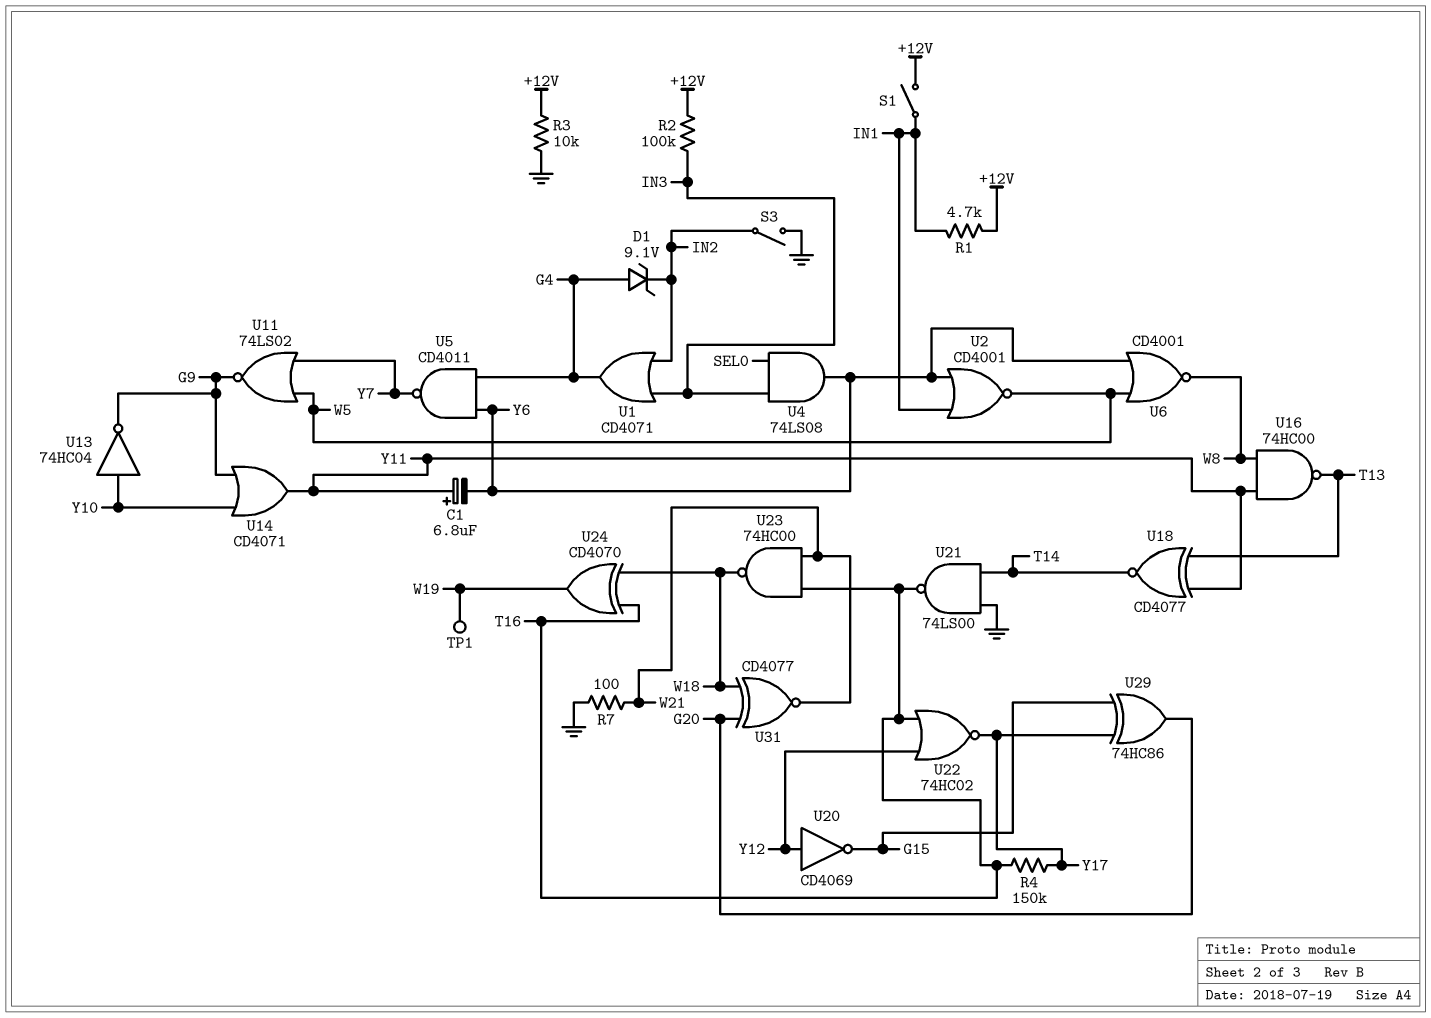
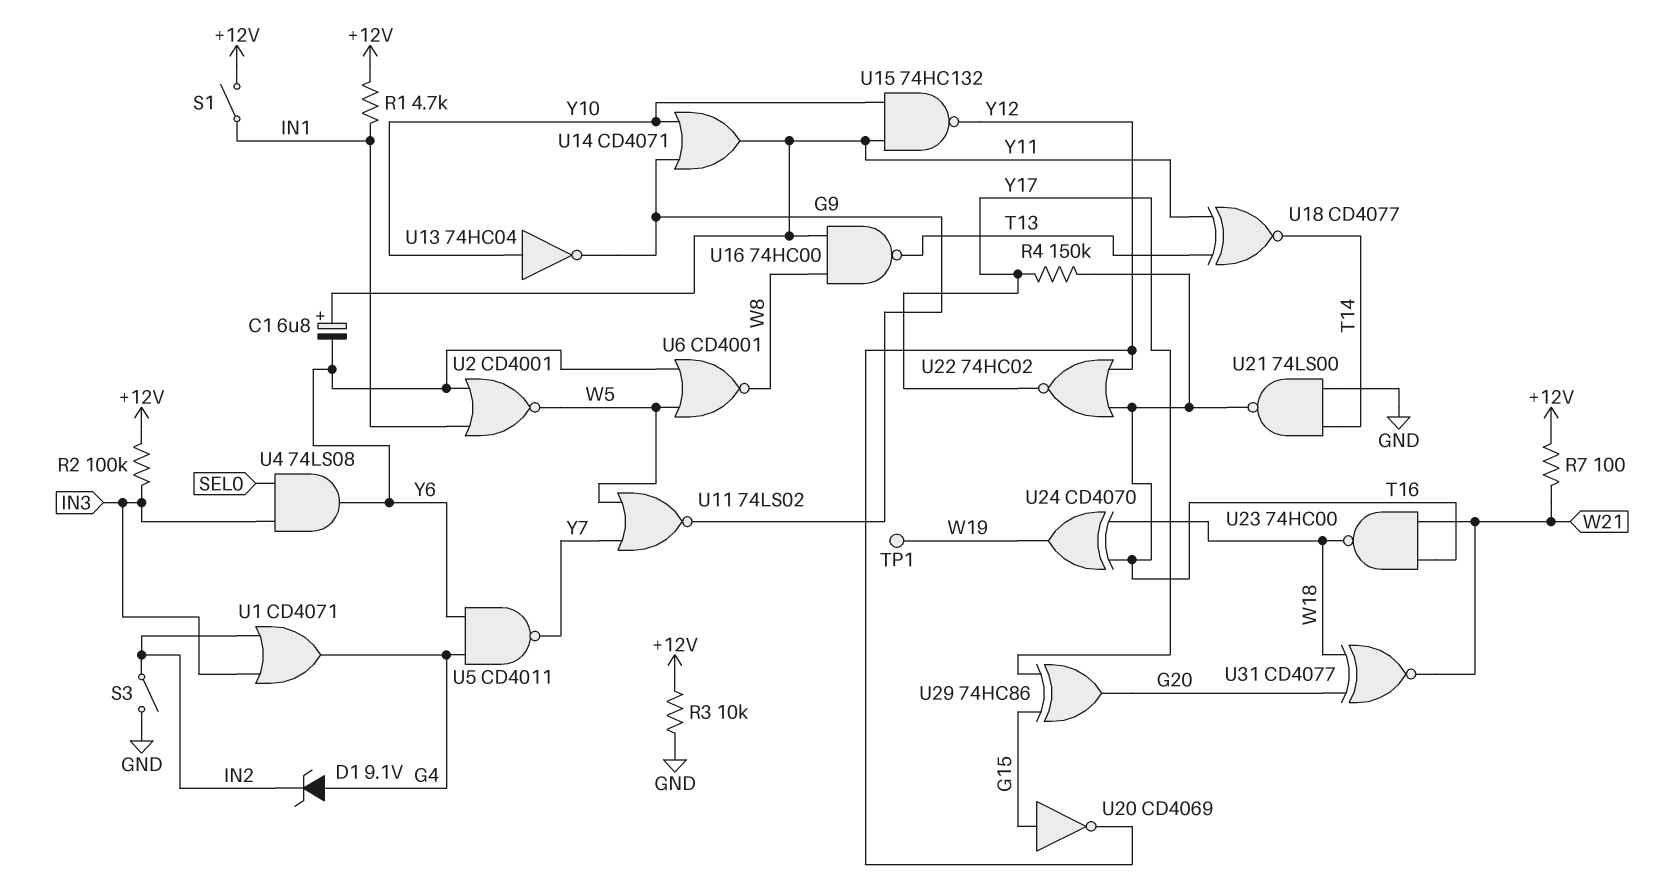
R7: 100 (GND, W21) -> 100 (+12V, W21)
U15: none -> NAND 74HC132 (in Y10, in Y11, out Y12)
U20: NOT CD4069 (in Y12, out G15) -> NOT CD4069 (in G15, out Y12)

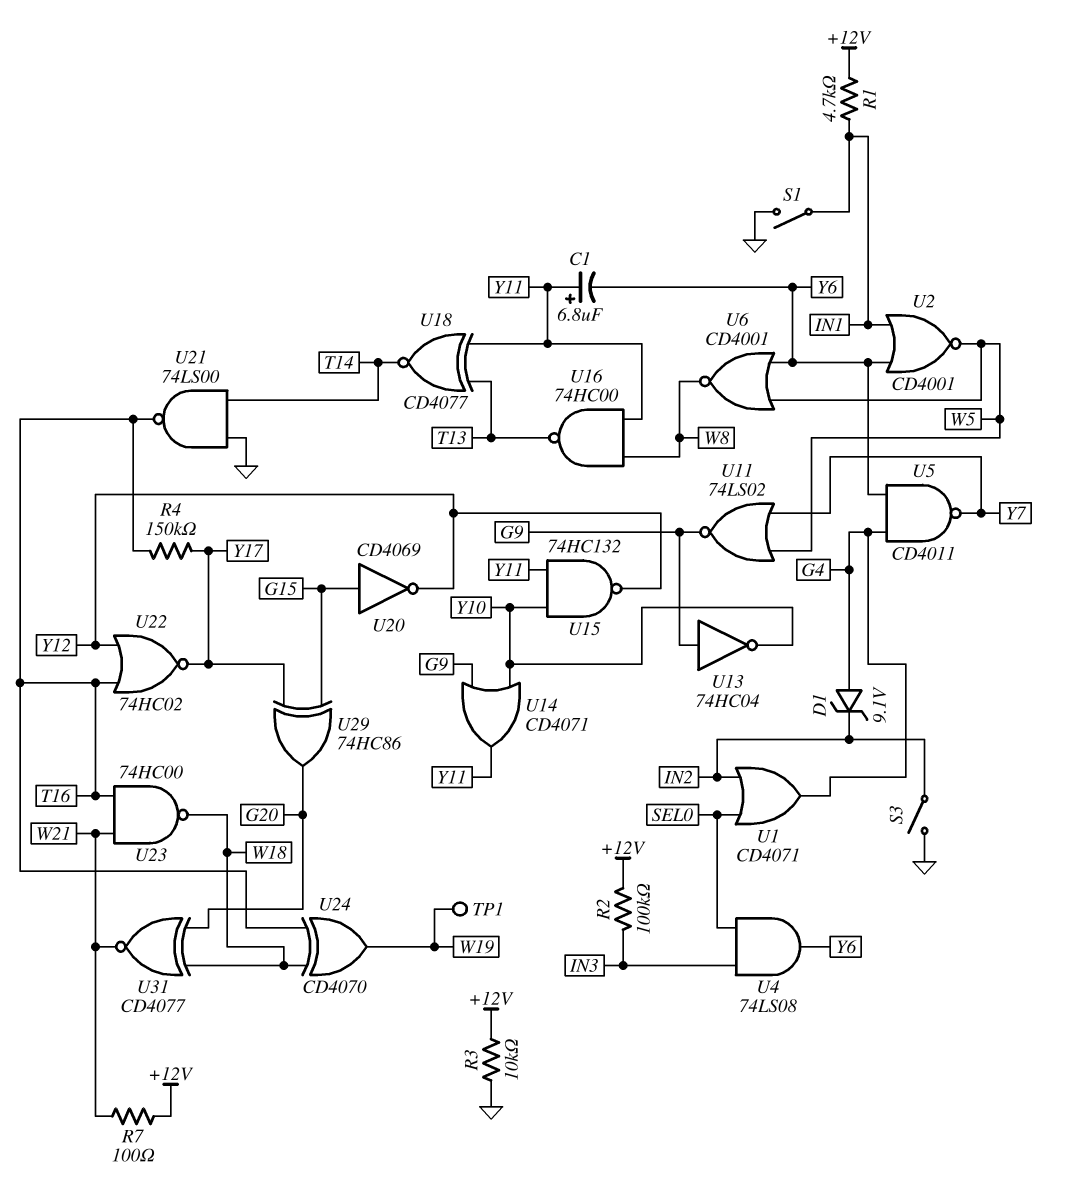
S1: switch (+12V, IN1) -> switch (GND, IN1)
U1: OR CD4071 (in IN2, in IN3, out G4) -> OR CD4071 (in IN2, in SEL0, out G4)
U13: NOT 74HC04 (in Y10, out G9) -> NOT 74HC04 (in G9, out Y10)

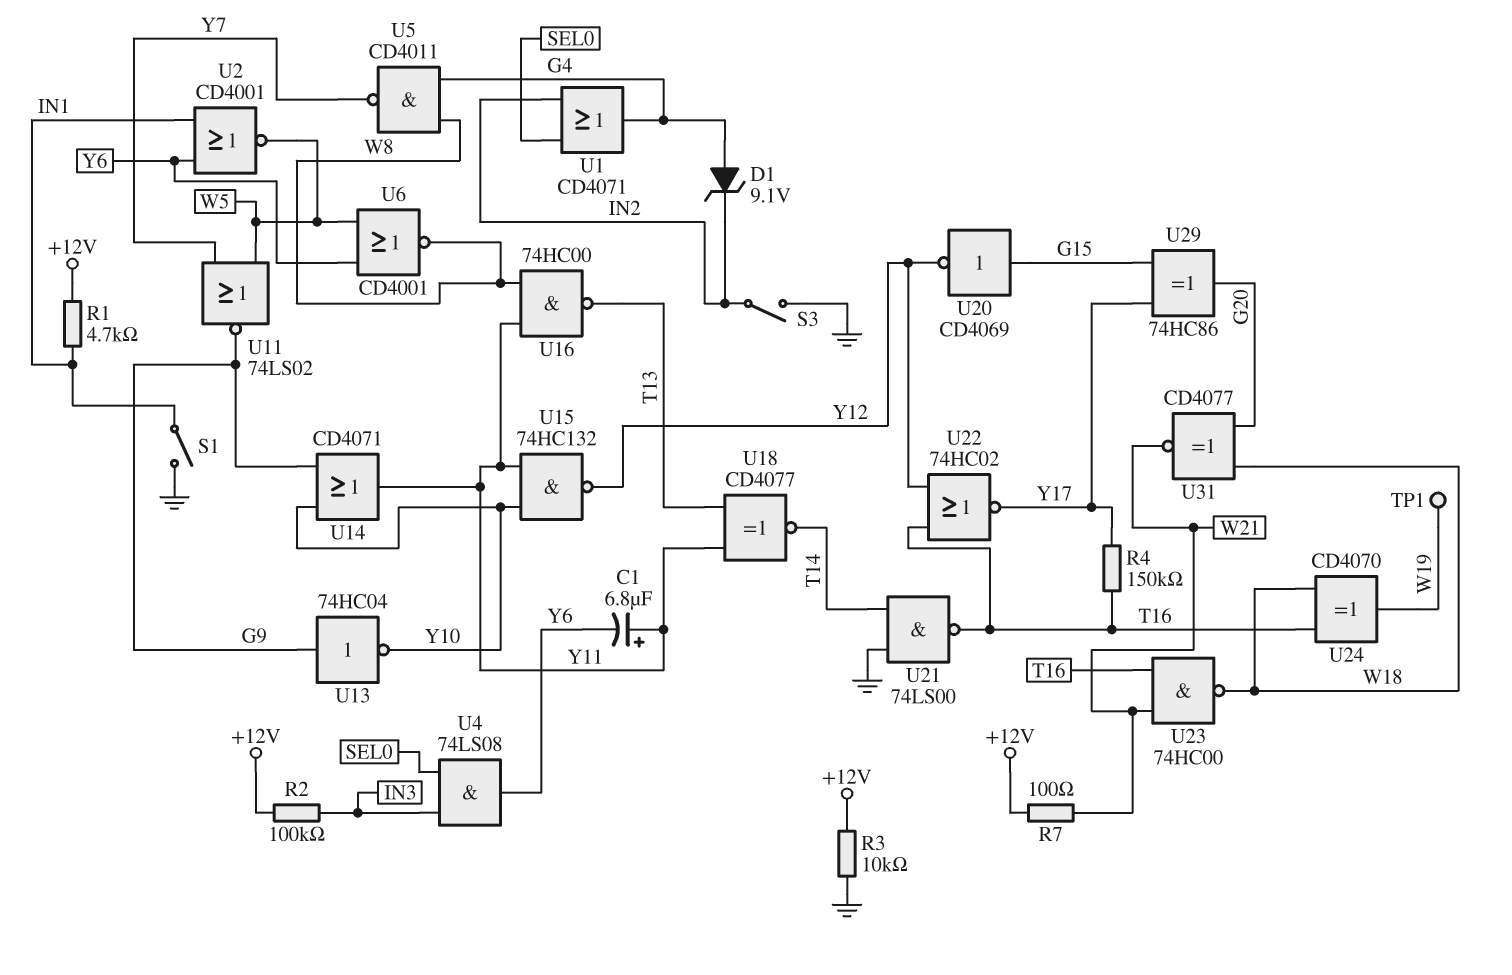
U5: NAND CD4011 (in G4, in Y6, out Y7) -> NAND CD4011 (in G4, in W8, out Y7)

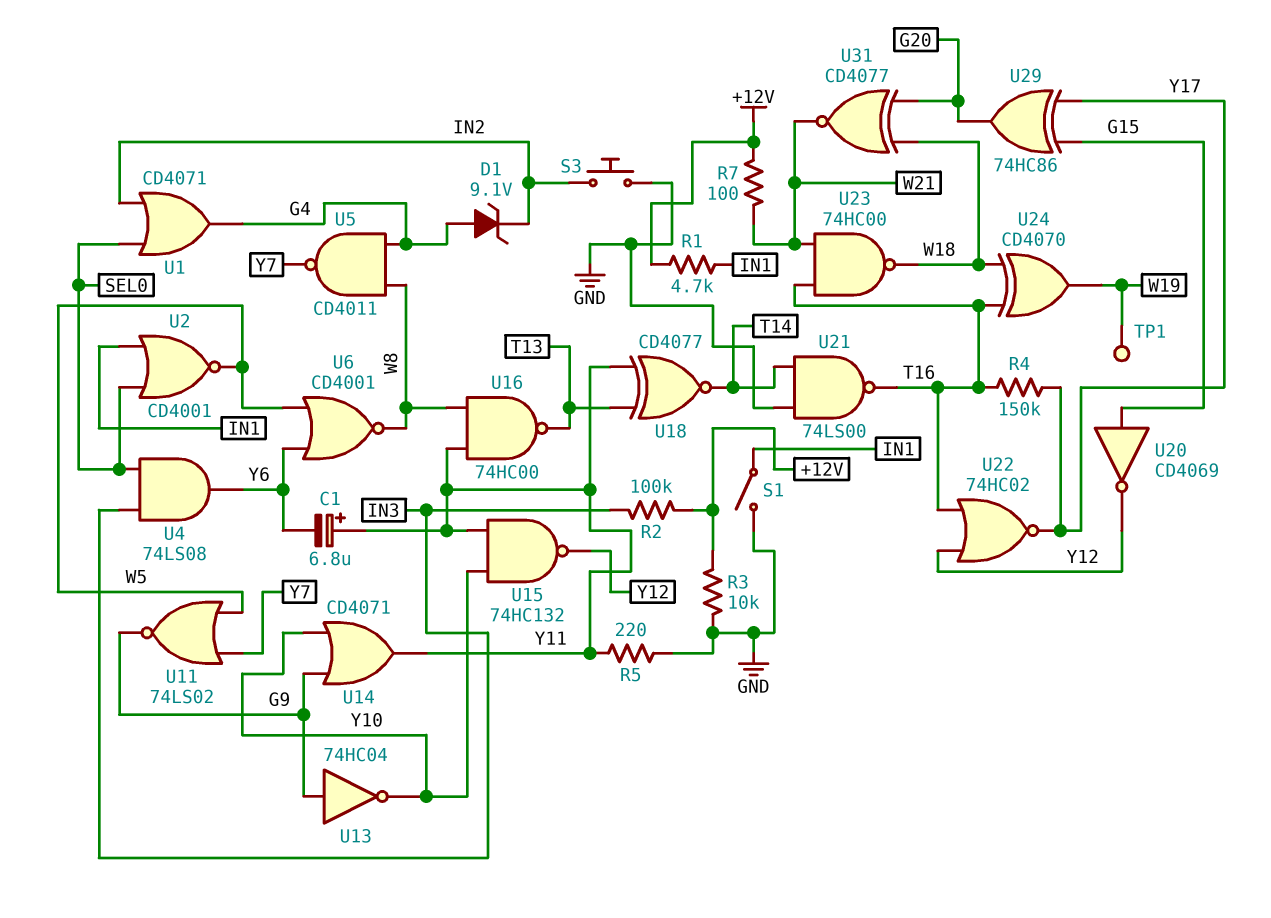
R5: none -> 220 (GND, Y11)
S3: switch (GND, IN2) -> button (GND, IN2)
U2: NOR CD4001 (in IN1, in Y6, out W5) -> NOR CD4001 (in IN1, in SEL0, out W5)

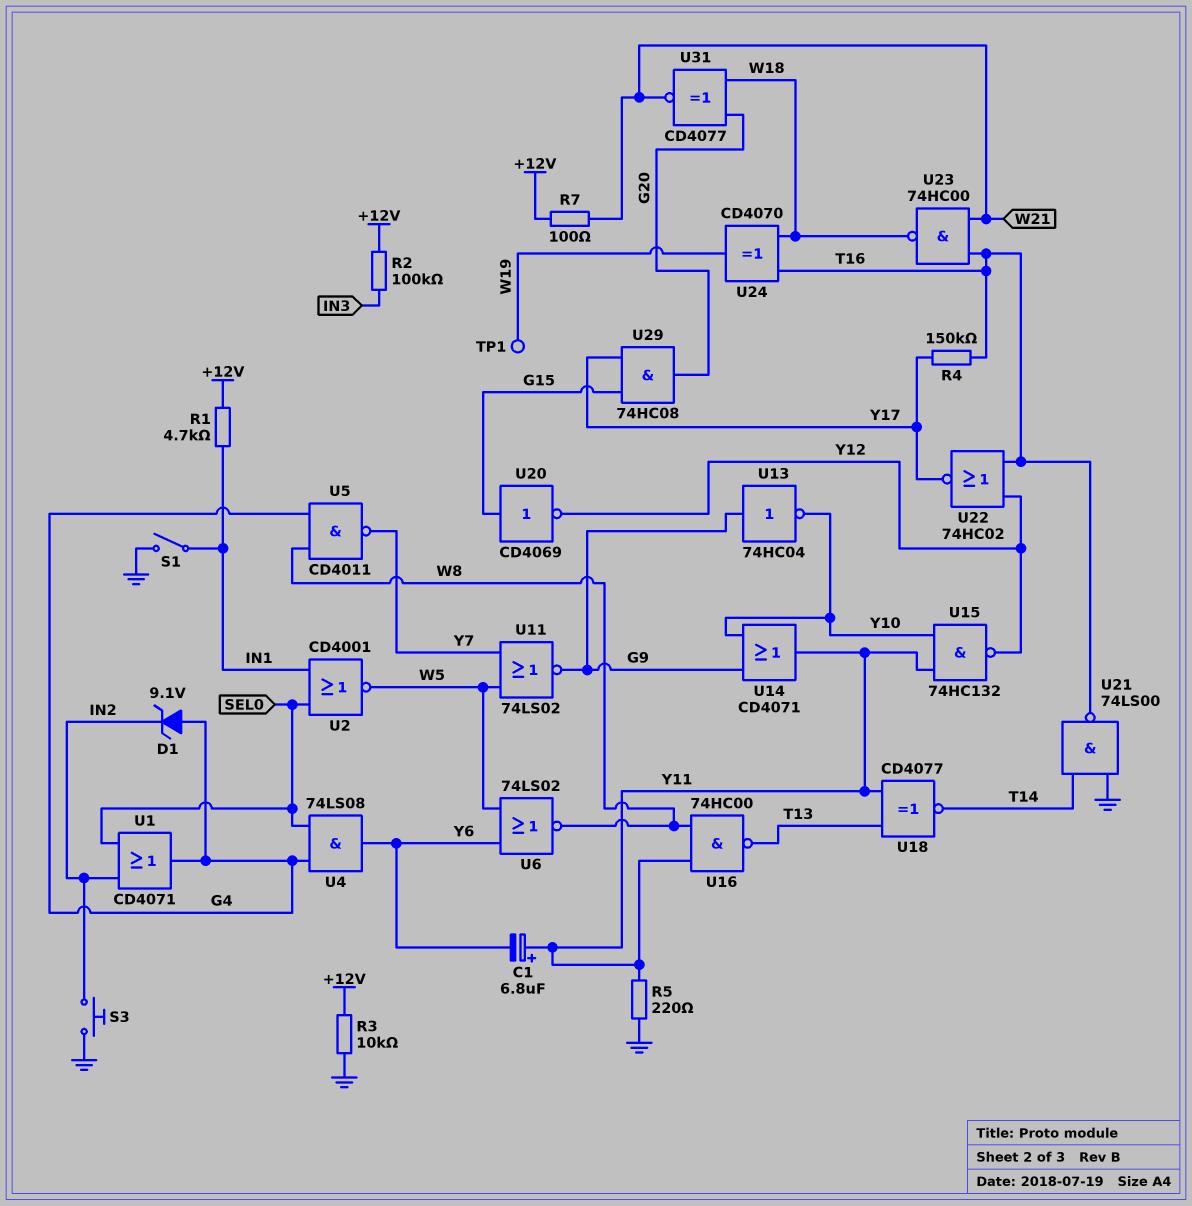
U4: AND 74LS08 (in IN3, in SEL0, out Y6) -> AND 74LS08 (in G4, in SEL0, out Y6)
U6: NOR CD4001 (in W5, in Y6, out W8) -> NOR 74LS02 (in W5, in Y6, out W8)
U29: XOR 74HC86 (in G15, in Y17, out G20) -> AND 74HC08 (in G15, in Y17, out G20)

